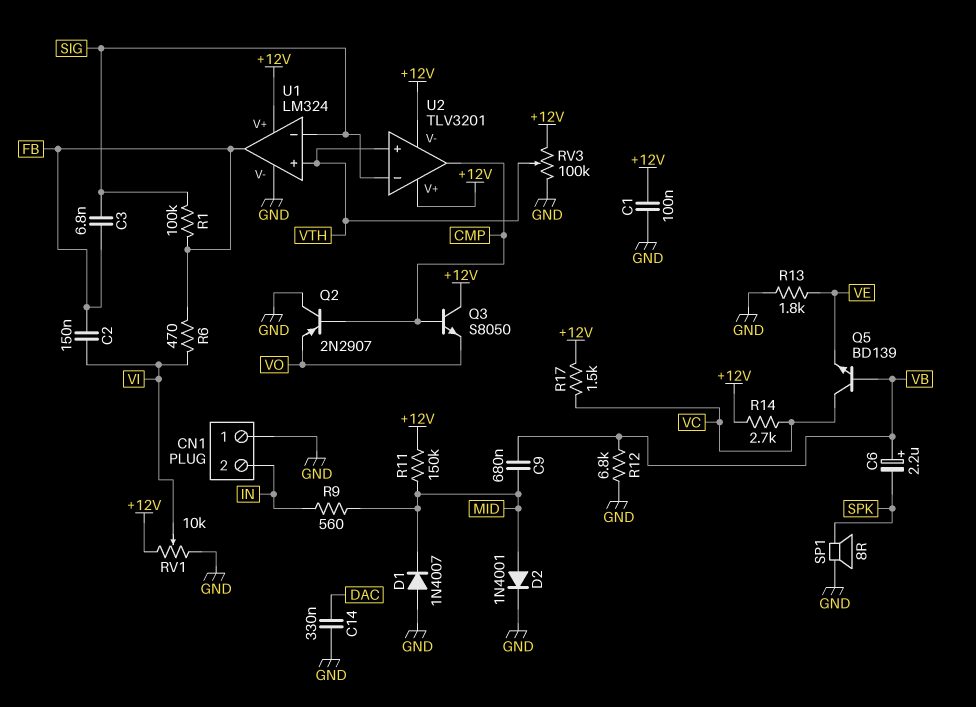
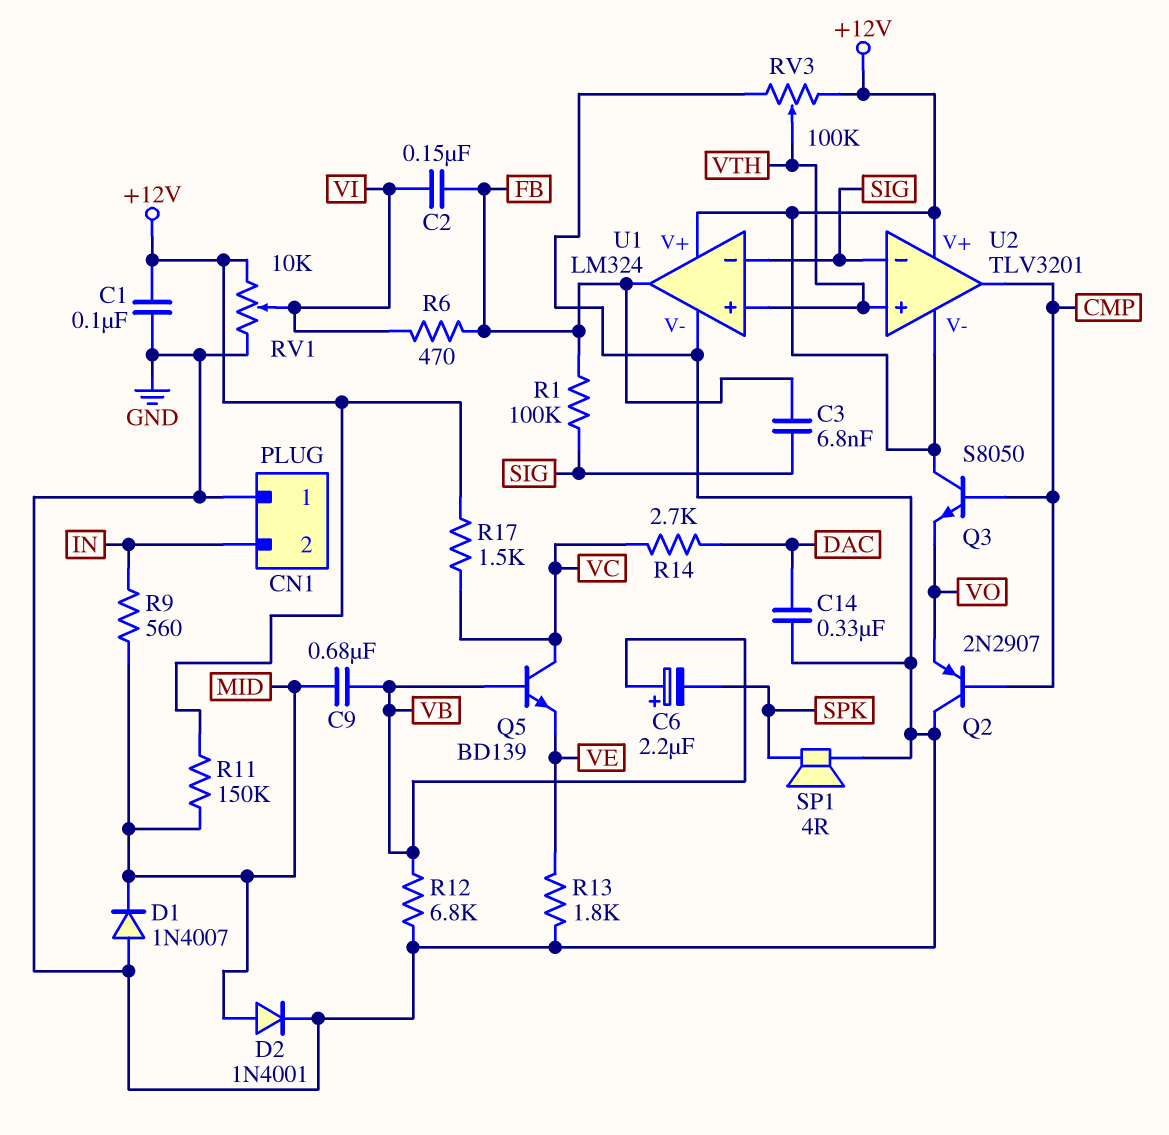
R14: 2.7k (+12V, VC) -> 2.7k (DAC, VC)
SP1: speaker 8R (GND, SPK) -> speaker 4R (GND, SPK)

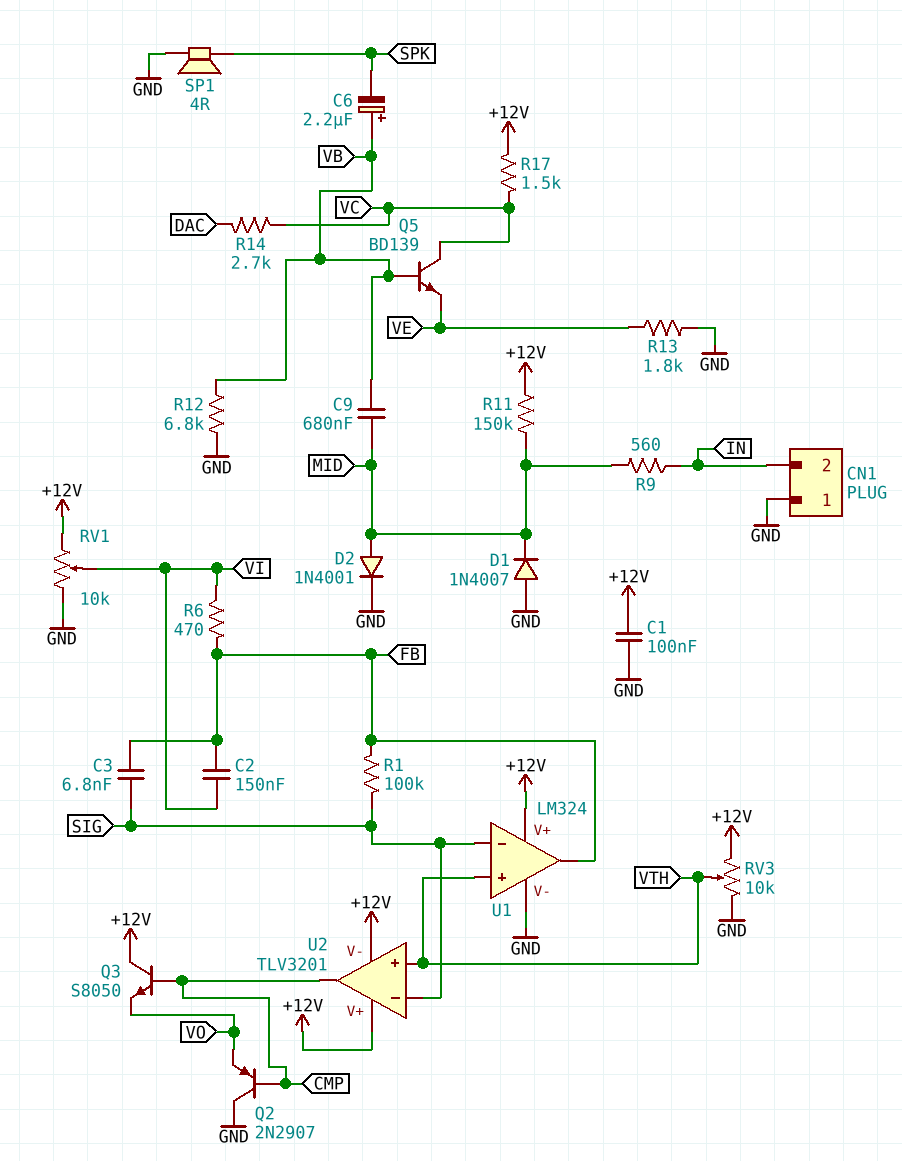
C14: 330nF (DAC, GND) -> none
RV3: 100k (+12V, GND, wiper VTH) -> 10k (+12V, GND, wiper VTH)

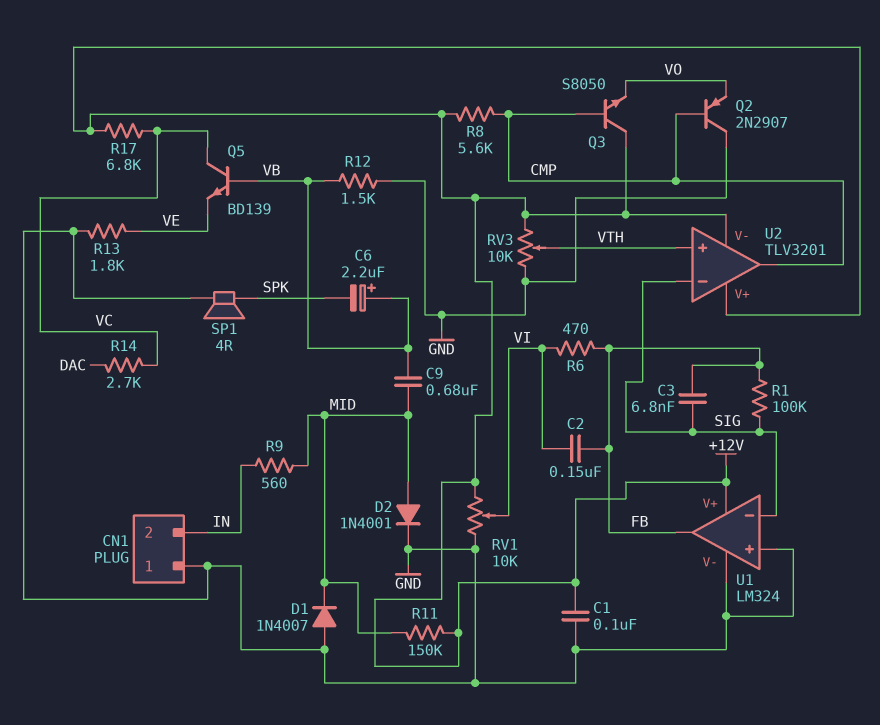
R8: none -> 5.6k (+12V, CMP)
R12: 6.8k (GND, VB) -> 1.5k (GND, VB)
R17: 1.5k (+12V, VC) -> 6.8k (+12V, VC)
U1 pin in+: VTH -> GND

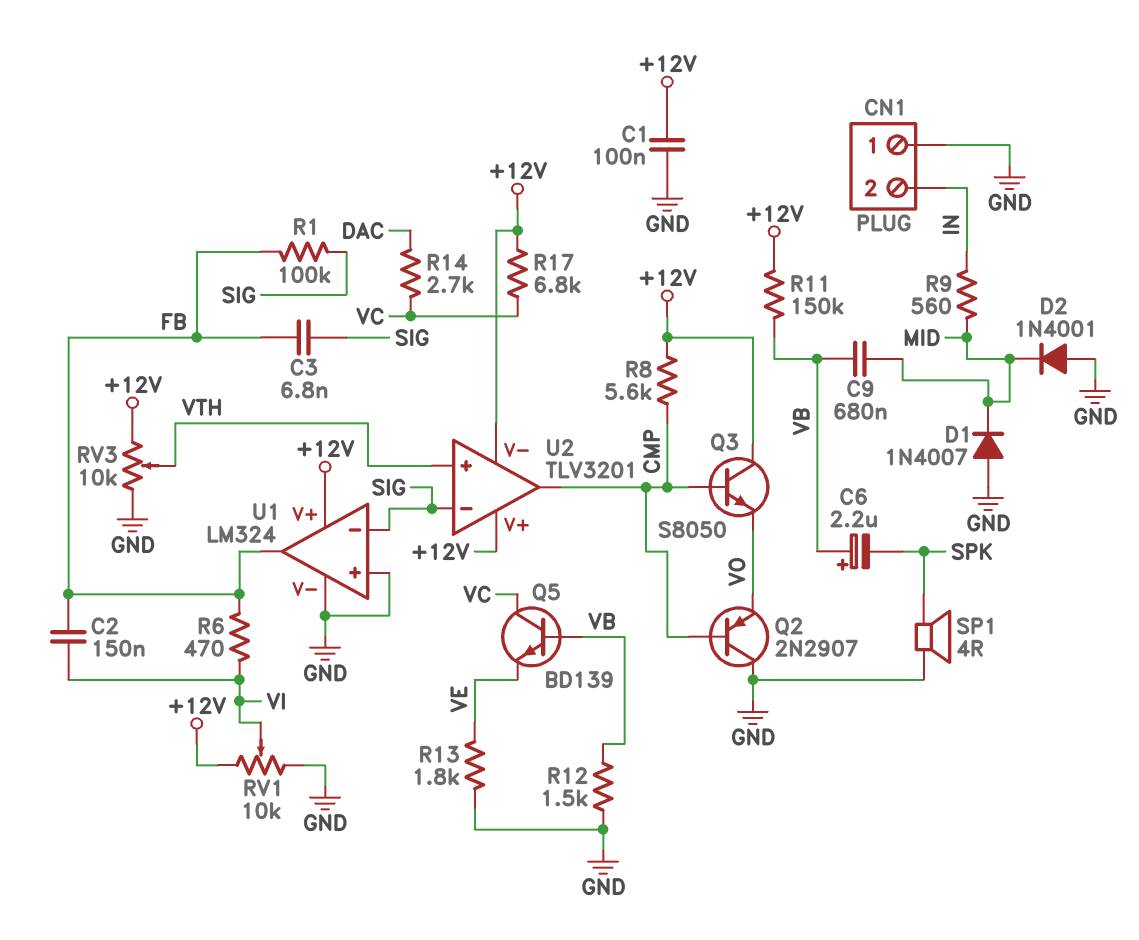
D2: diode 1N4001 (A MID, K GND) -> diode 1N4001 (A GND, K MID)
R11: 150k (+12V, MID) -> 150k (+12V, VB)

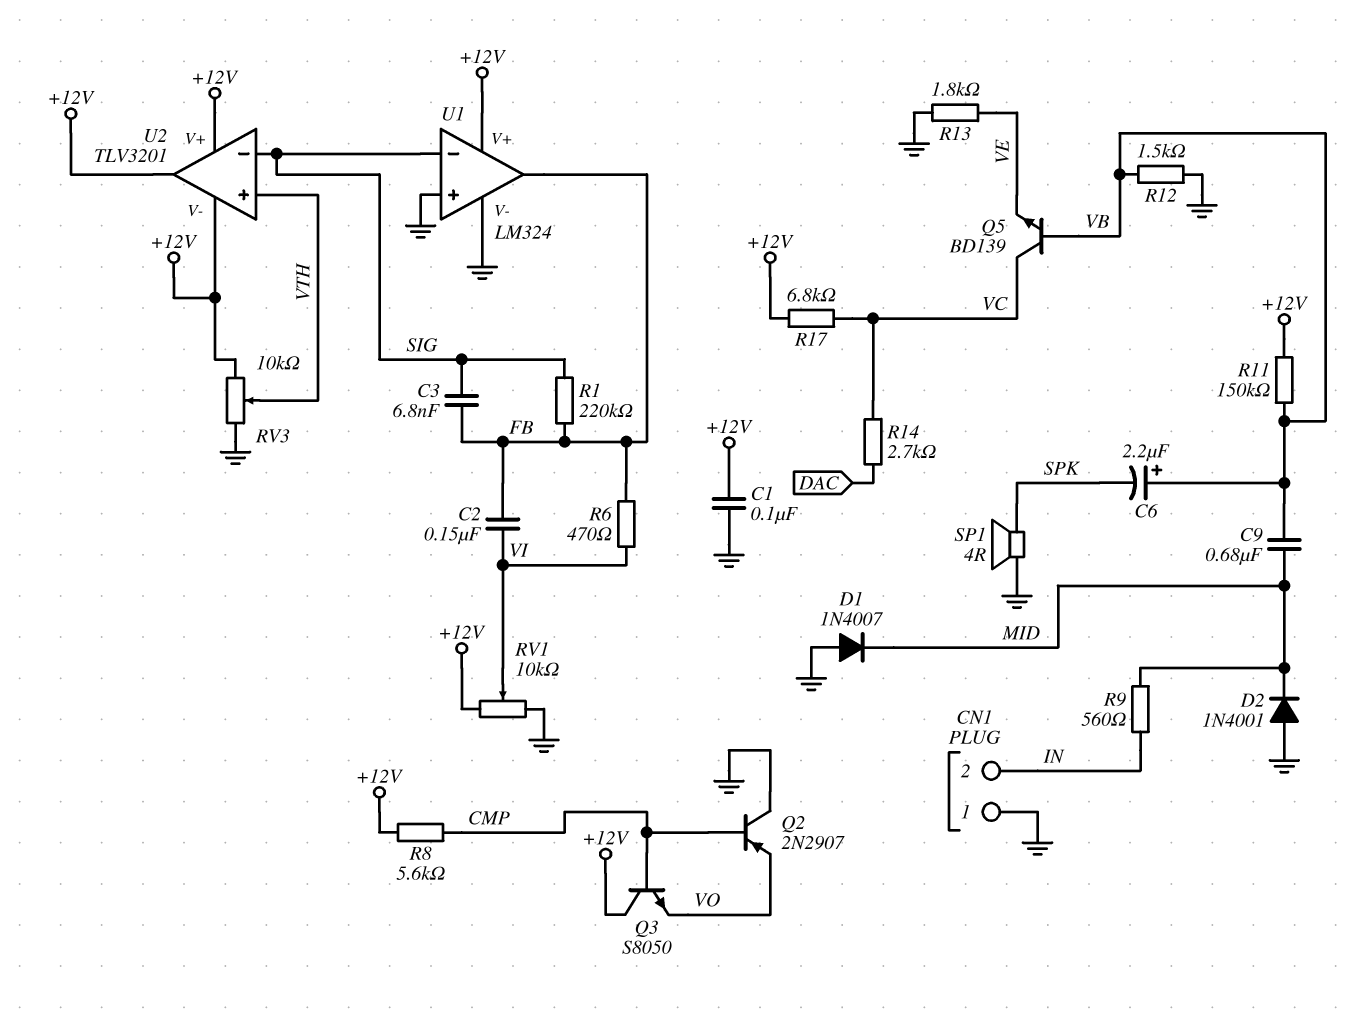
R1: 100k (FB, SIG) -> 220k (FB, SIG)
U2 pin out: CMP -> +12V

